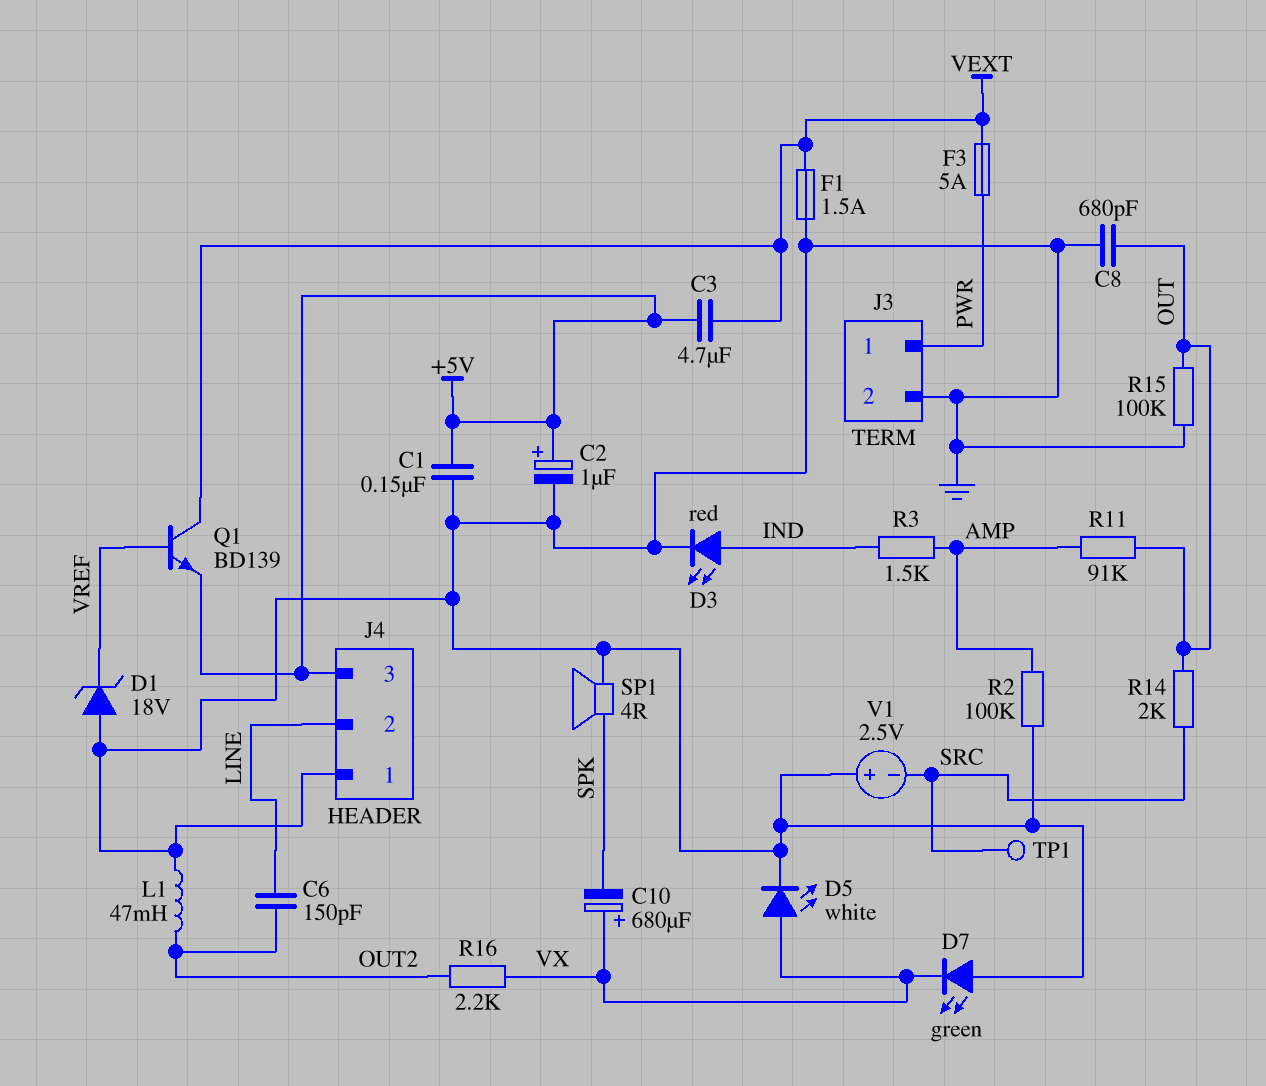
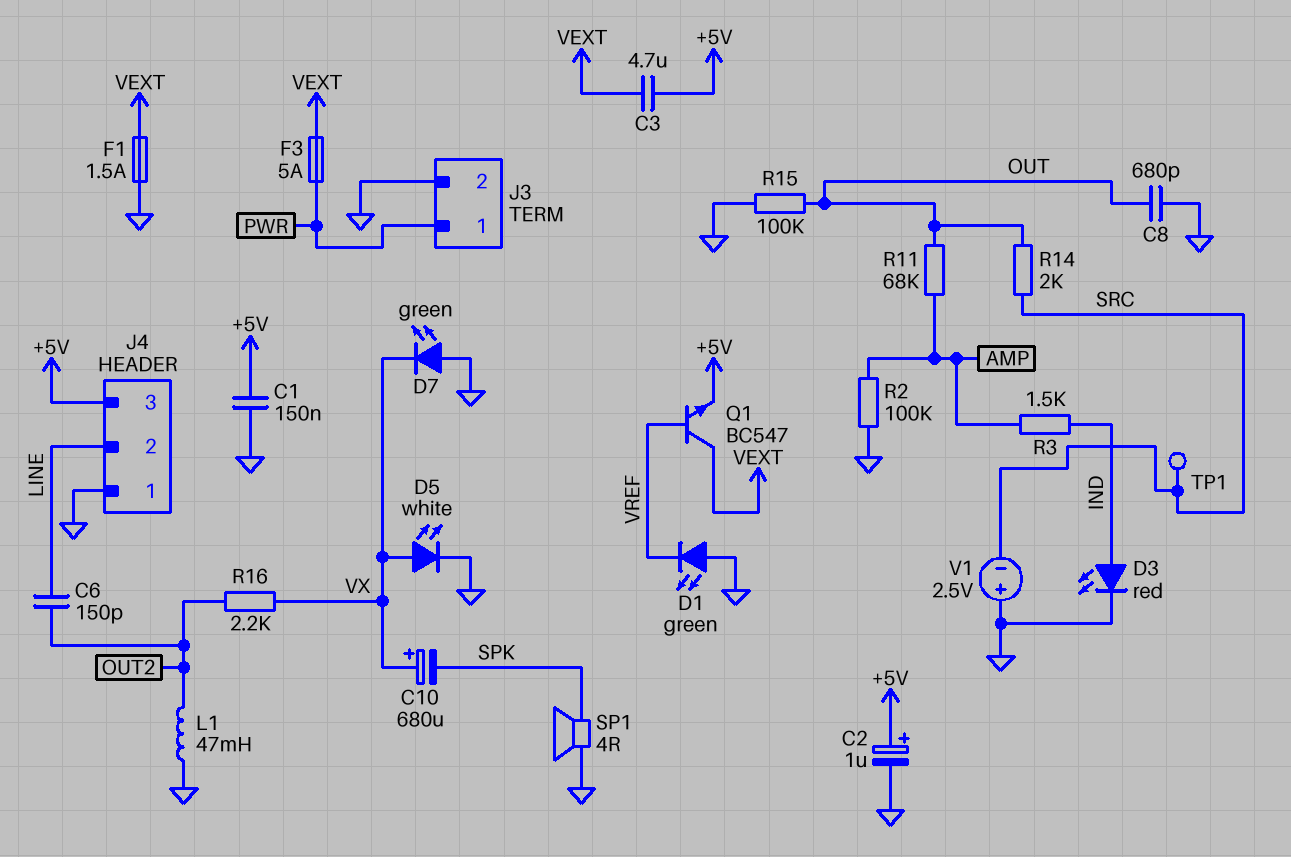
D1: zener 18V (A GND, K VREF) -> LED green (A GND, K VREF)
Q1: NPN BD139 (B VREF, C VEXT, E +5V) -> NPN BC547 (B VREF, C VEXT, E +5V)
R11: 91k (AMP, OUT) -> 68k (AMP, OUT)

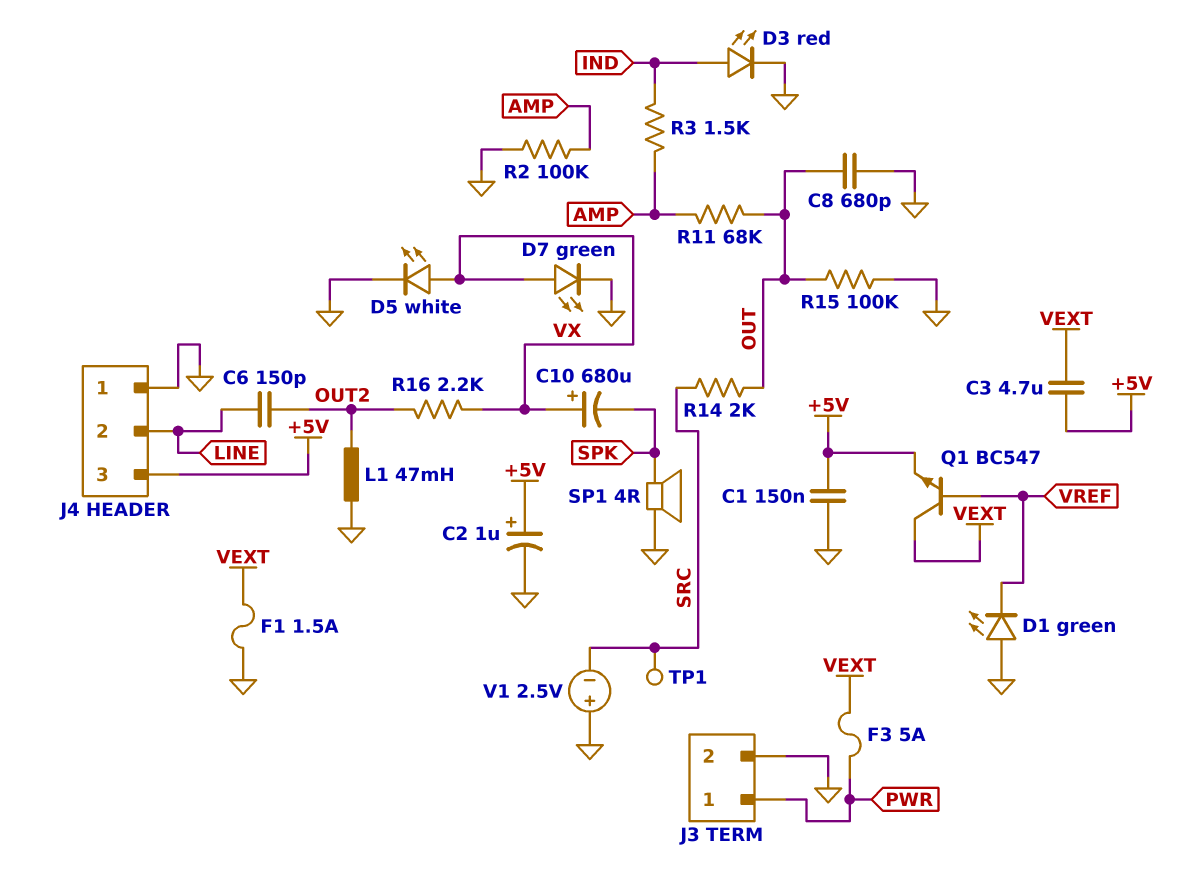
D7: LED green (A GND, K VX) -> LED green (A VX, K GND)

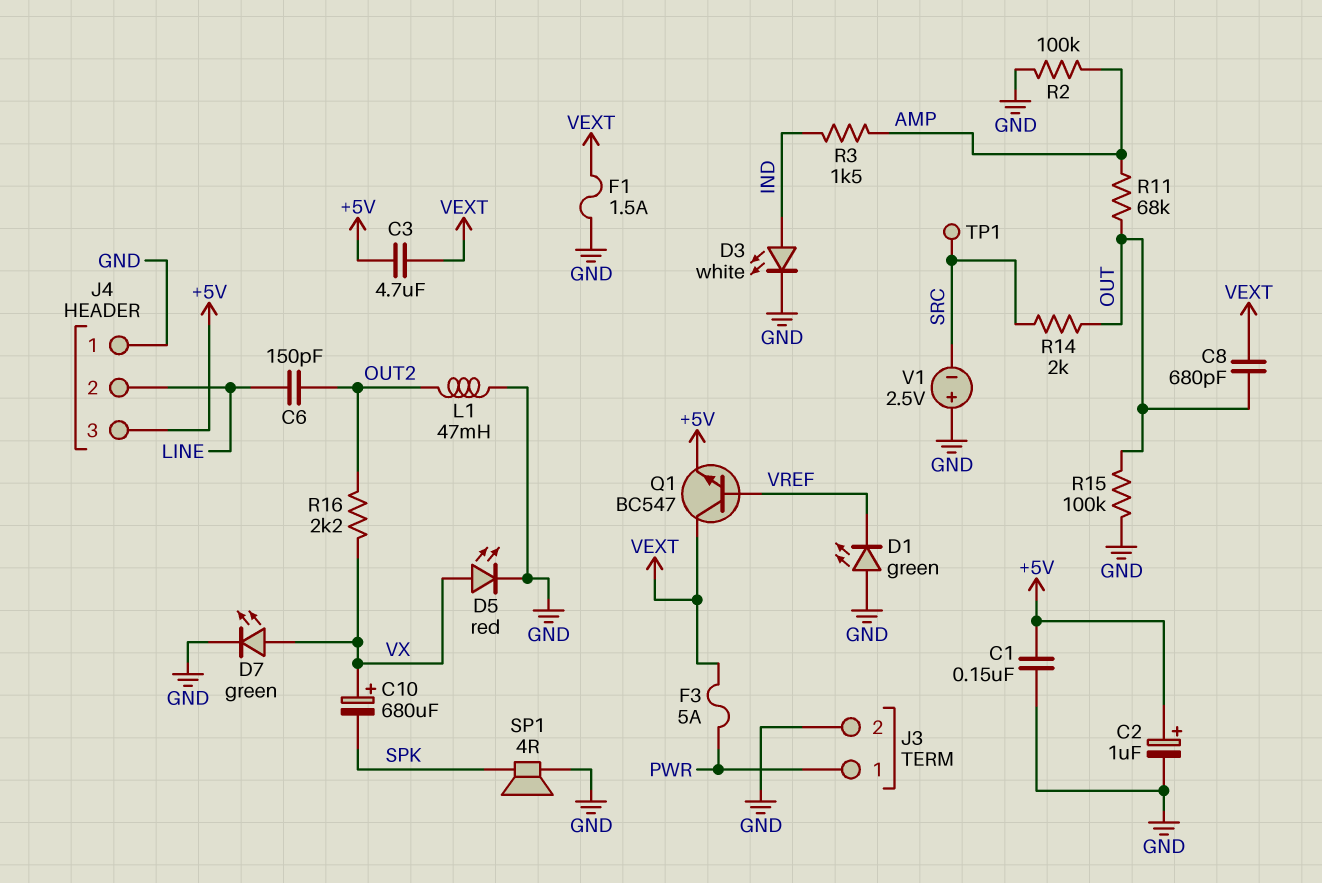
C8: 680pF (GND, OUT) -> 680pF (OUT, VEXT)
D3: LED red (A IND, K GND) -> LED white (A IND, K GND)
D5: LED white (A VX, K GND) -> LED red (A VX, K GND)

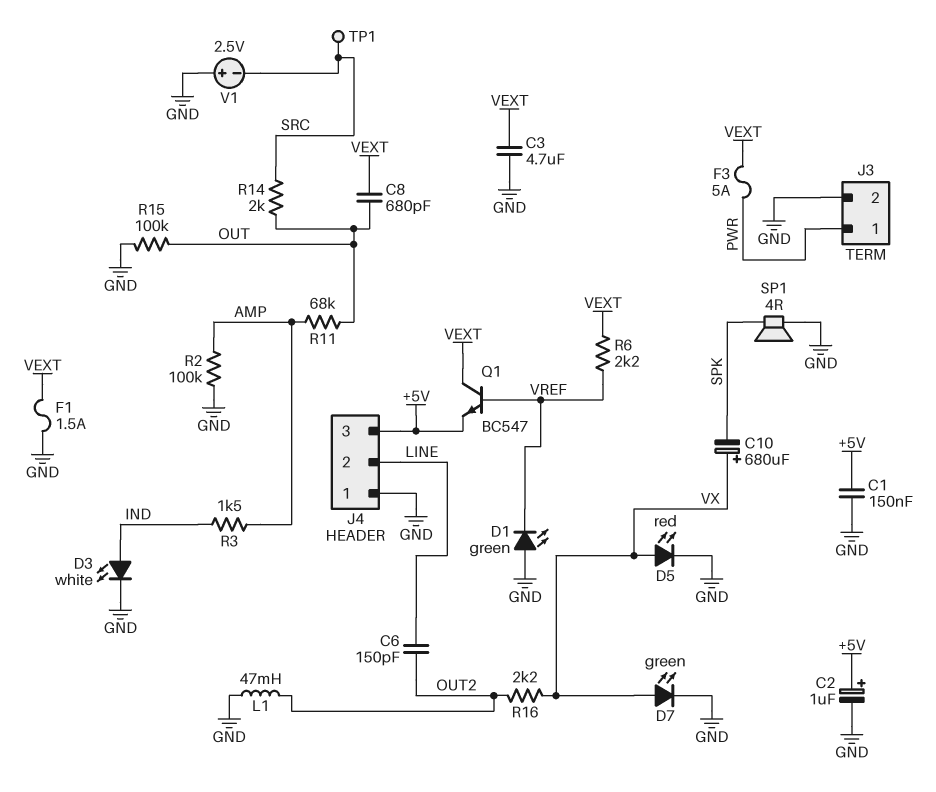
C3: 4.7uF (+5V, VEXT) -> 4.7uF (GND, VEXT)
R6: none -> 2.2k (VEXT, VREF)

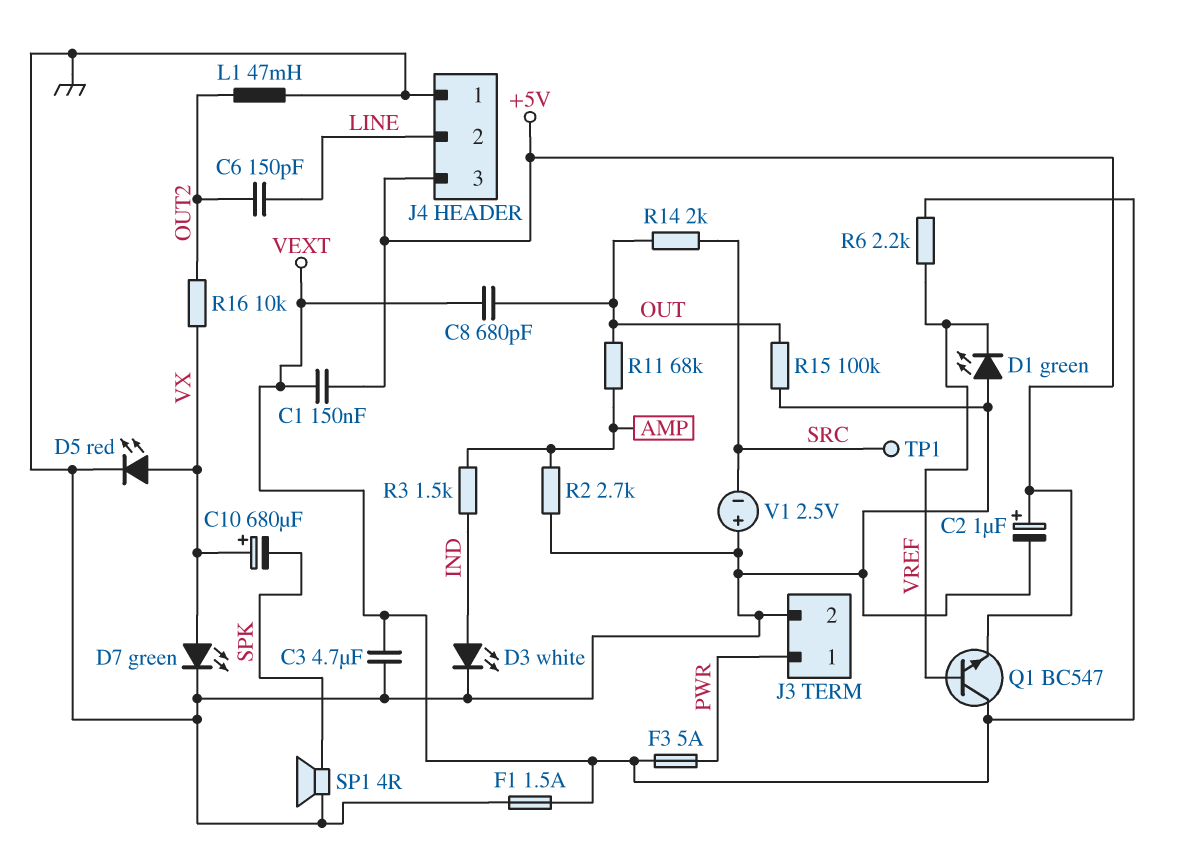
C1: 150nF (+5V, GND) -> 150nF (+5V, VEXT)
R2: 100k (AMP, GND) -> 2.7k (AMP, GND)
R16: 2.2k (OUT2, VX) -> 10k (OUT2, VX)

